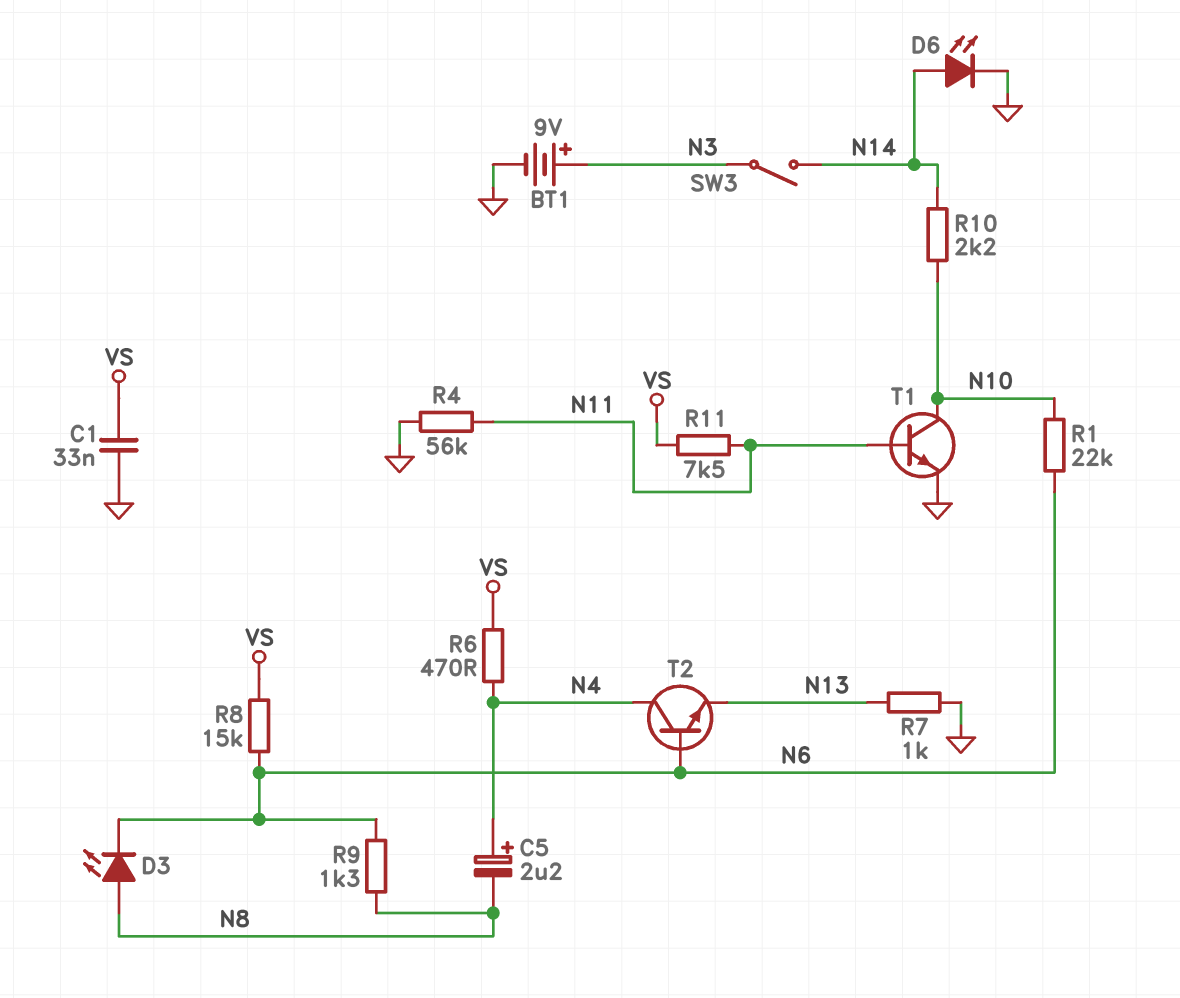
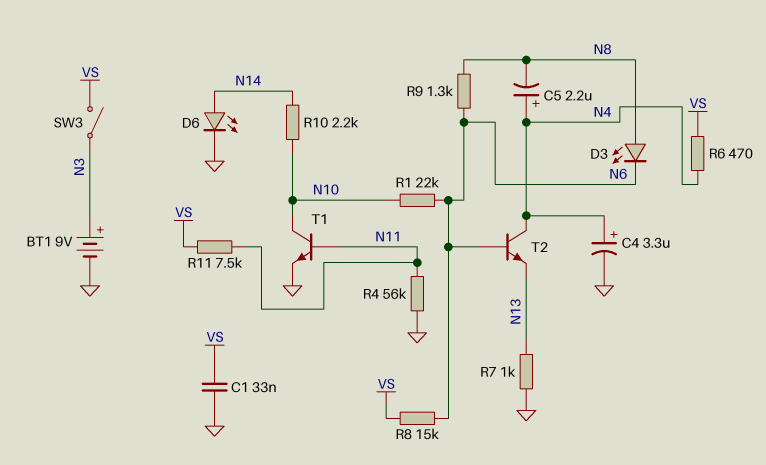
C4: none -> 3.3uF (plus N4, minus GND)
SW3: switch (N3, N14) -> switch (N3, VS)

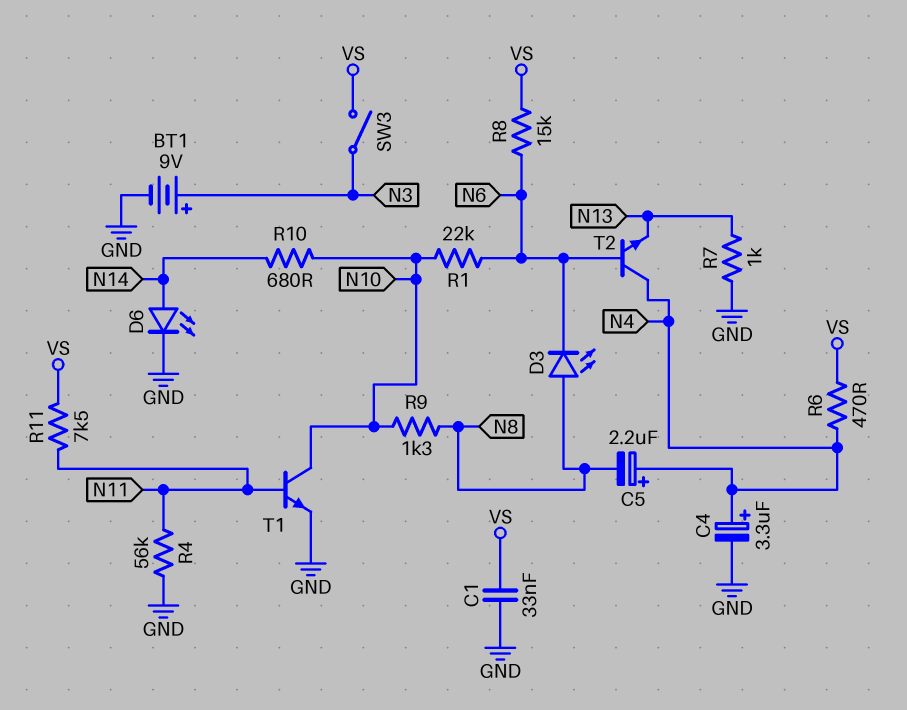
R9: 1.3k (N6, N8) -> 1.3k (N8, N10)
R10: 2.2k (N10, N14) -> 680 (N10, N14)

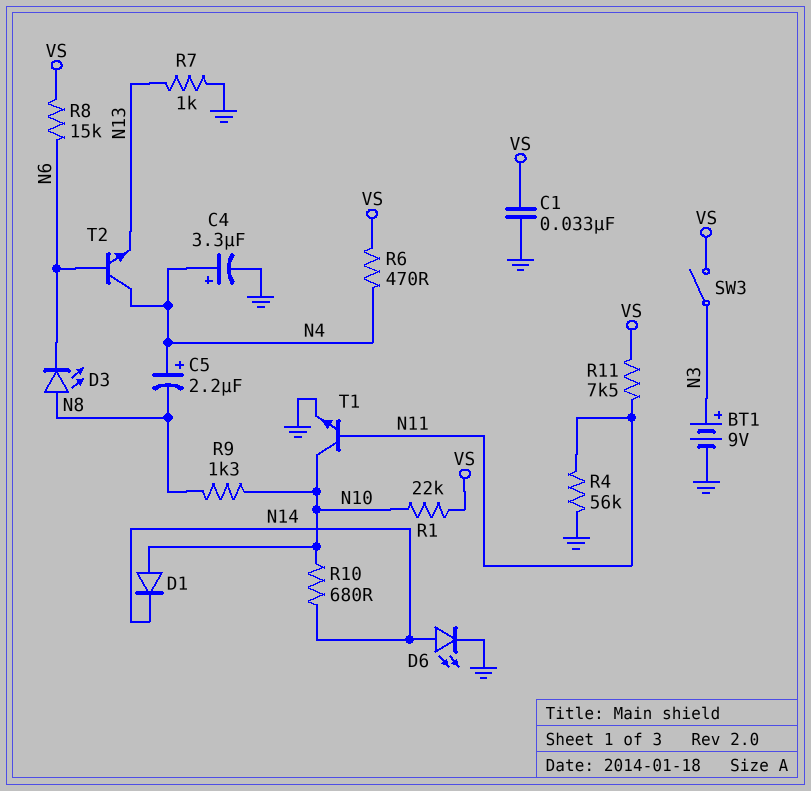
D1: none -> diode (A N10, K N14)
R1: 22k (N6, N10) -> 22k (N10, VS)

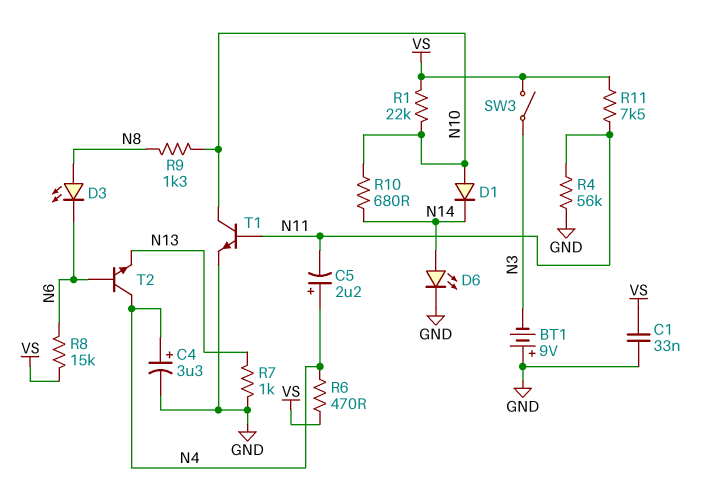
BT1: 9V (plus N3, minus GND) -> 9V (plus GND, minus N3)
C5: 2.2uF (plus N4, minus N8) -> 2.2uF (plus N4, minus N11)

